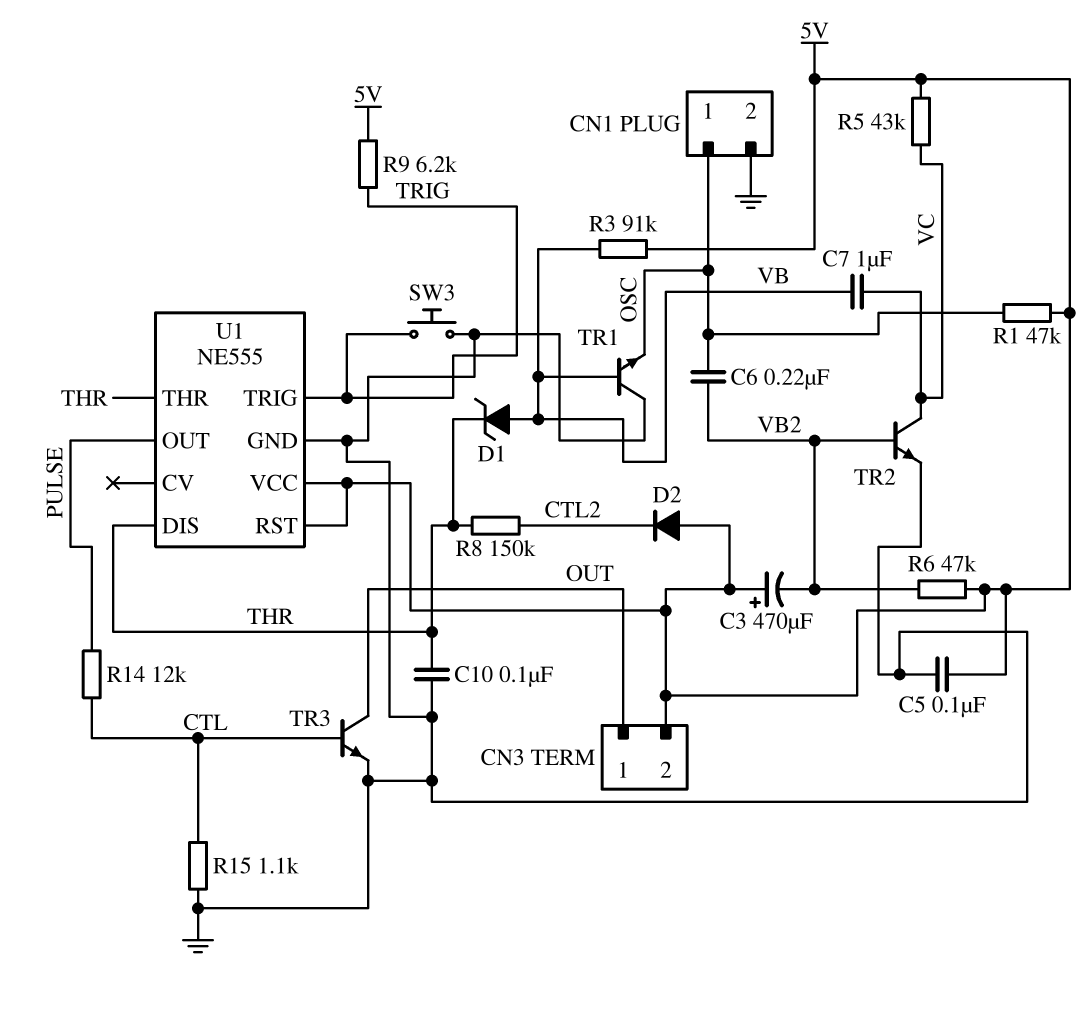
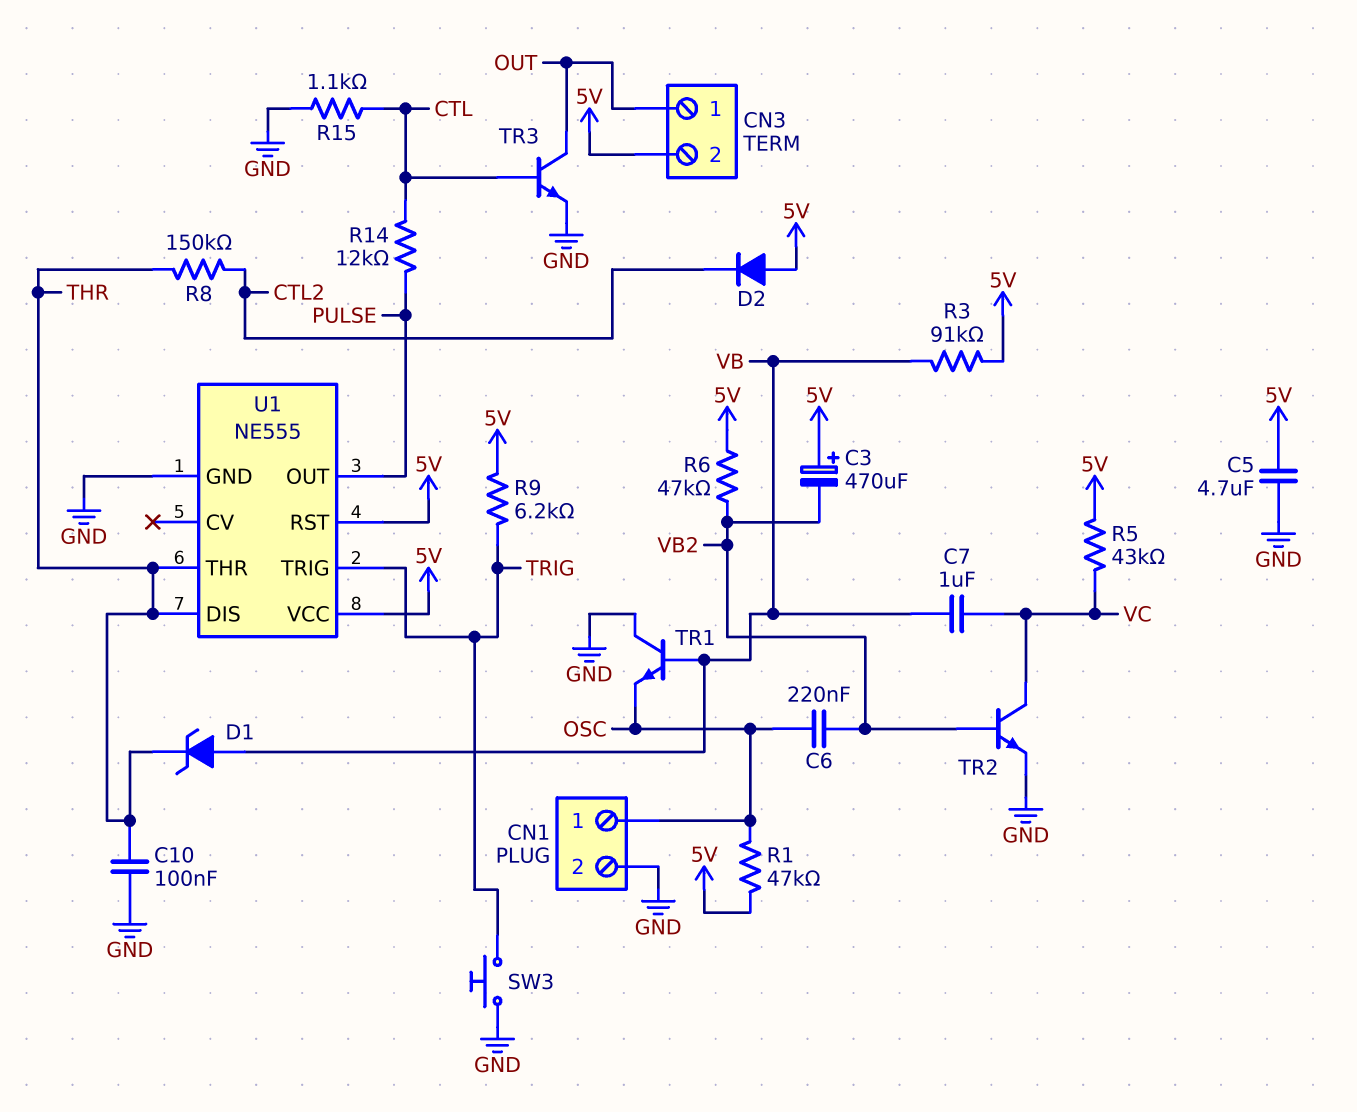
C5: 100nF (5V, GND) -> 4.7uF (5V, GND)

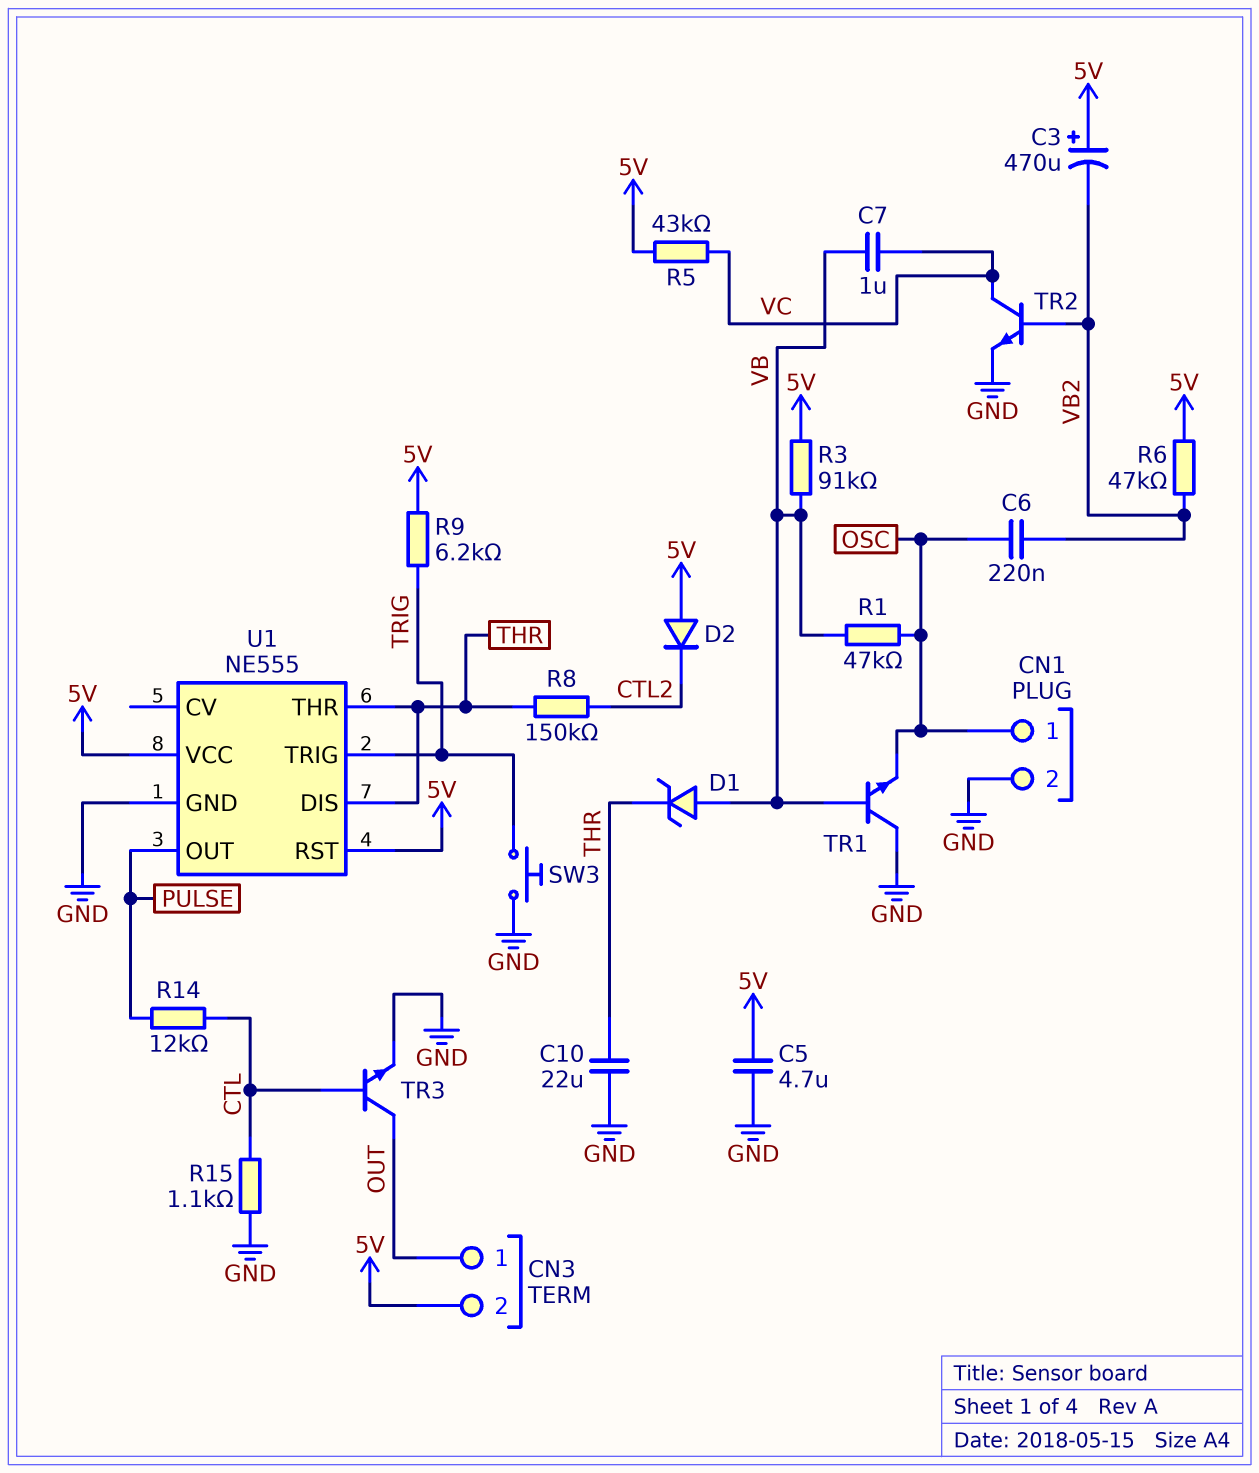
C10: 100nF (GND, THR) -> 22uF (GND, THR)
R1: 47k (5V, OSC) -> 47k (OSC, VB)

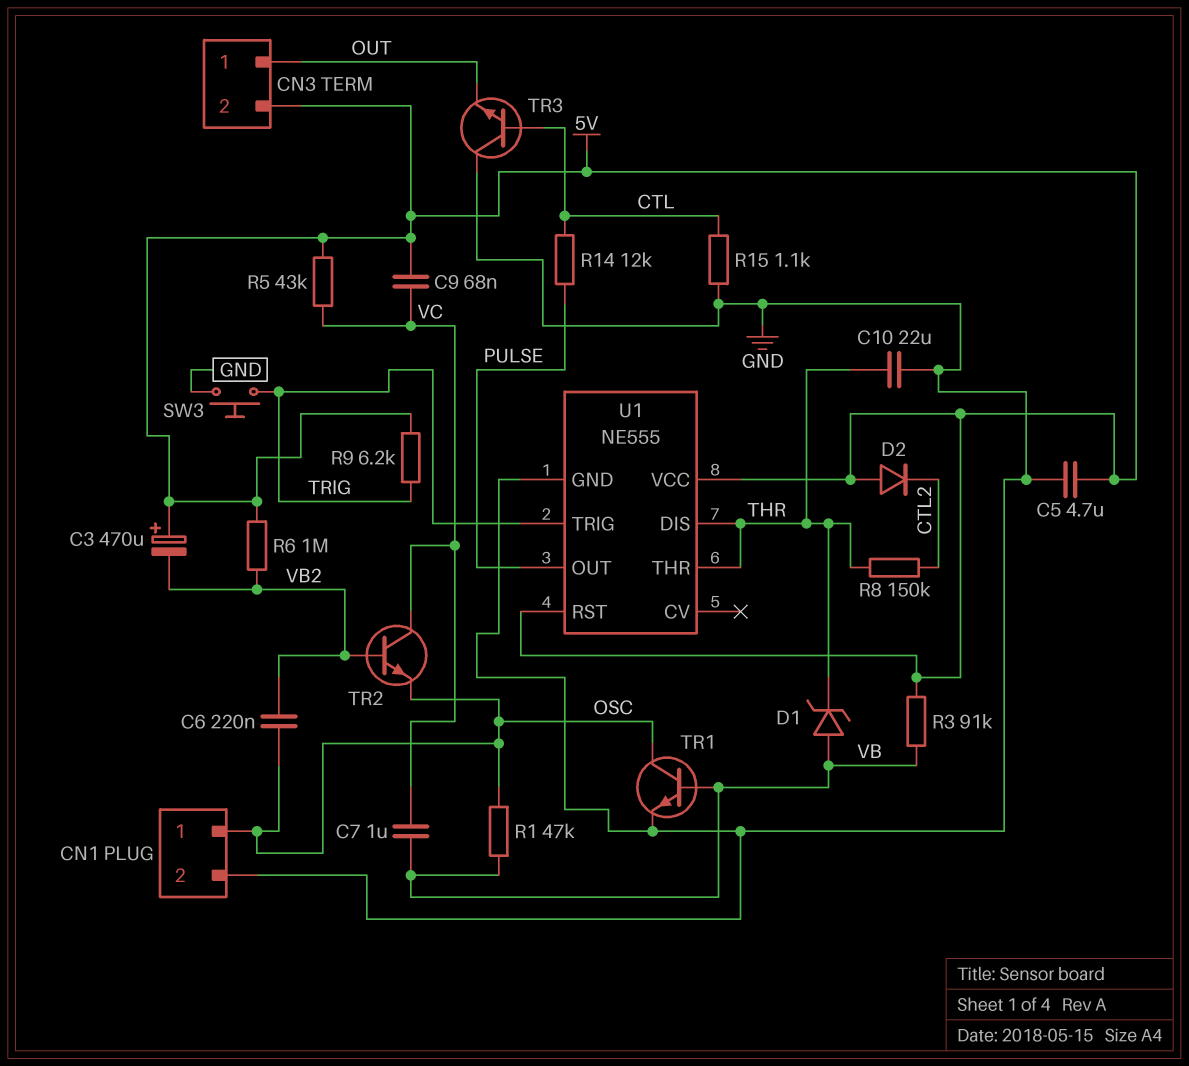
C9: none -> 68nF (5V, VC)
R6: 47k (5V, VB2) -> 1M (5V, VB2)
TR1: NPN (B VB, C GND, E OSC) -> NPN (B VB, C OSC, E GND)
TR2: NPN (B VB2, C VC, E GND) -> NPN (B VB2, C VC, E OSC)
TR3: NPN (B CTL, C OUT, E GND) -> NPN (B CTL, C GND, E OUT)

